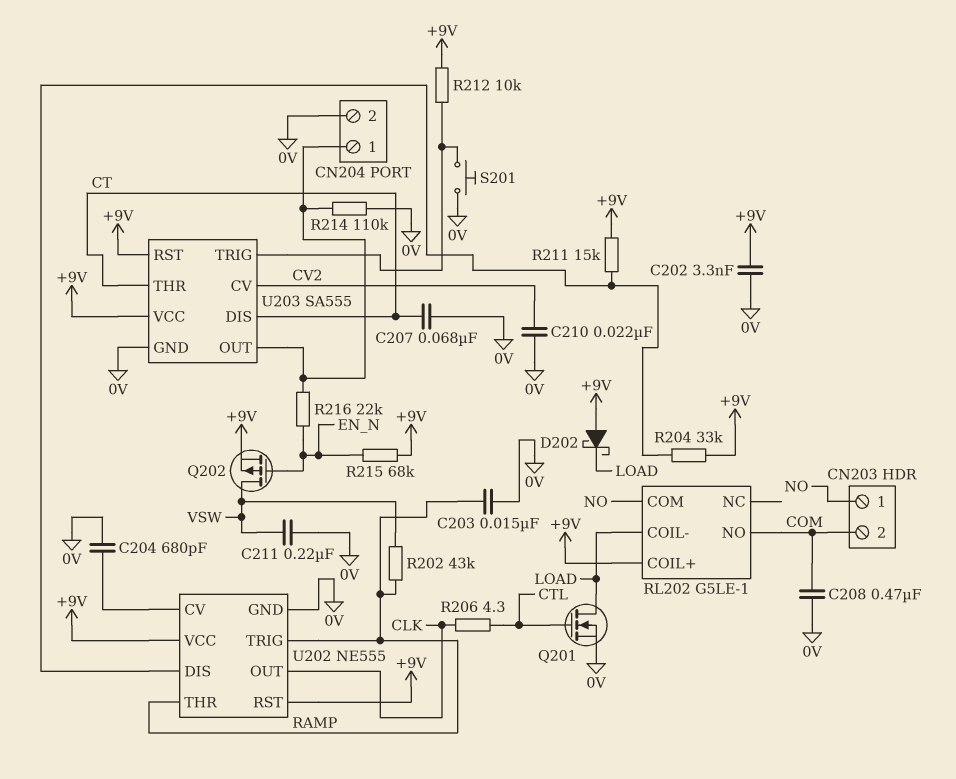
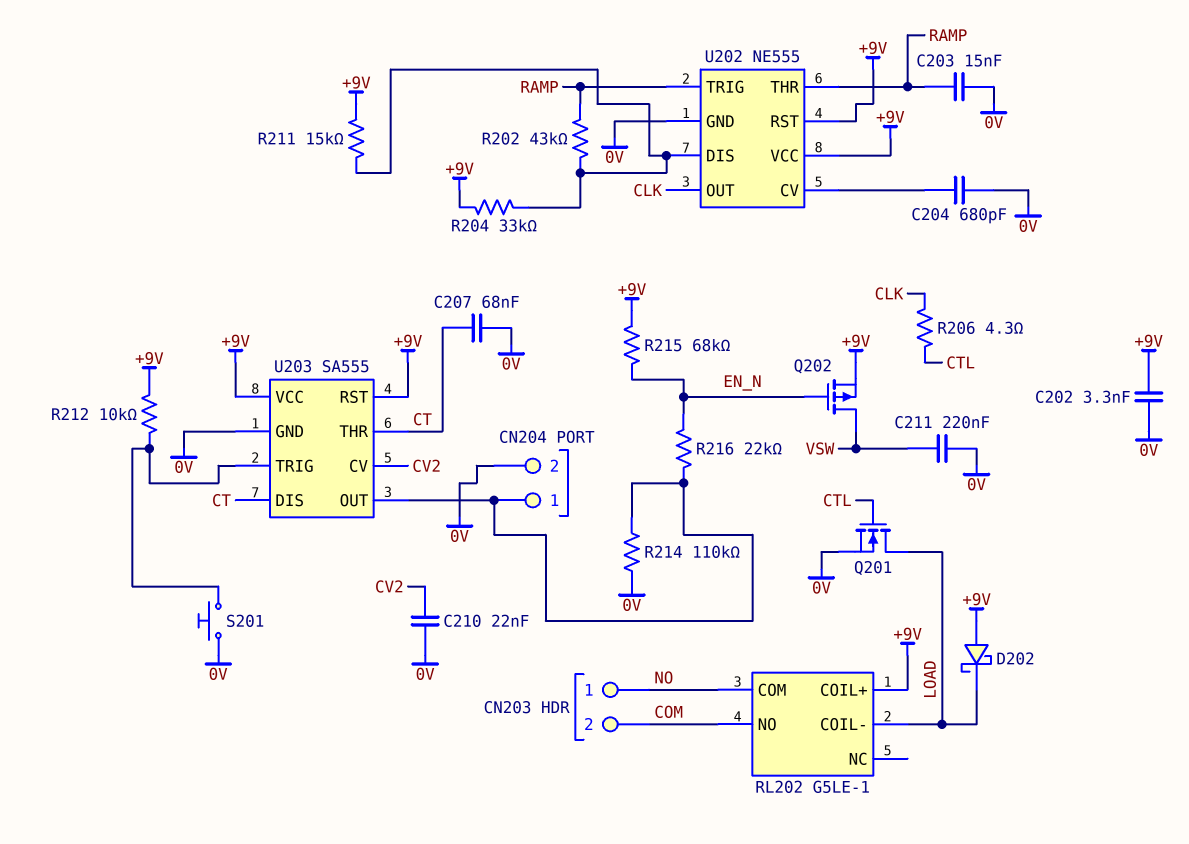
C208: 470nF (0V, COM) -> none
R202: 43k (RAMP, VSW) -> 43k (RAMP, U202/DIS)

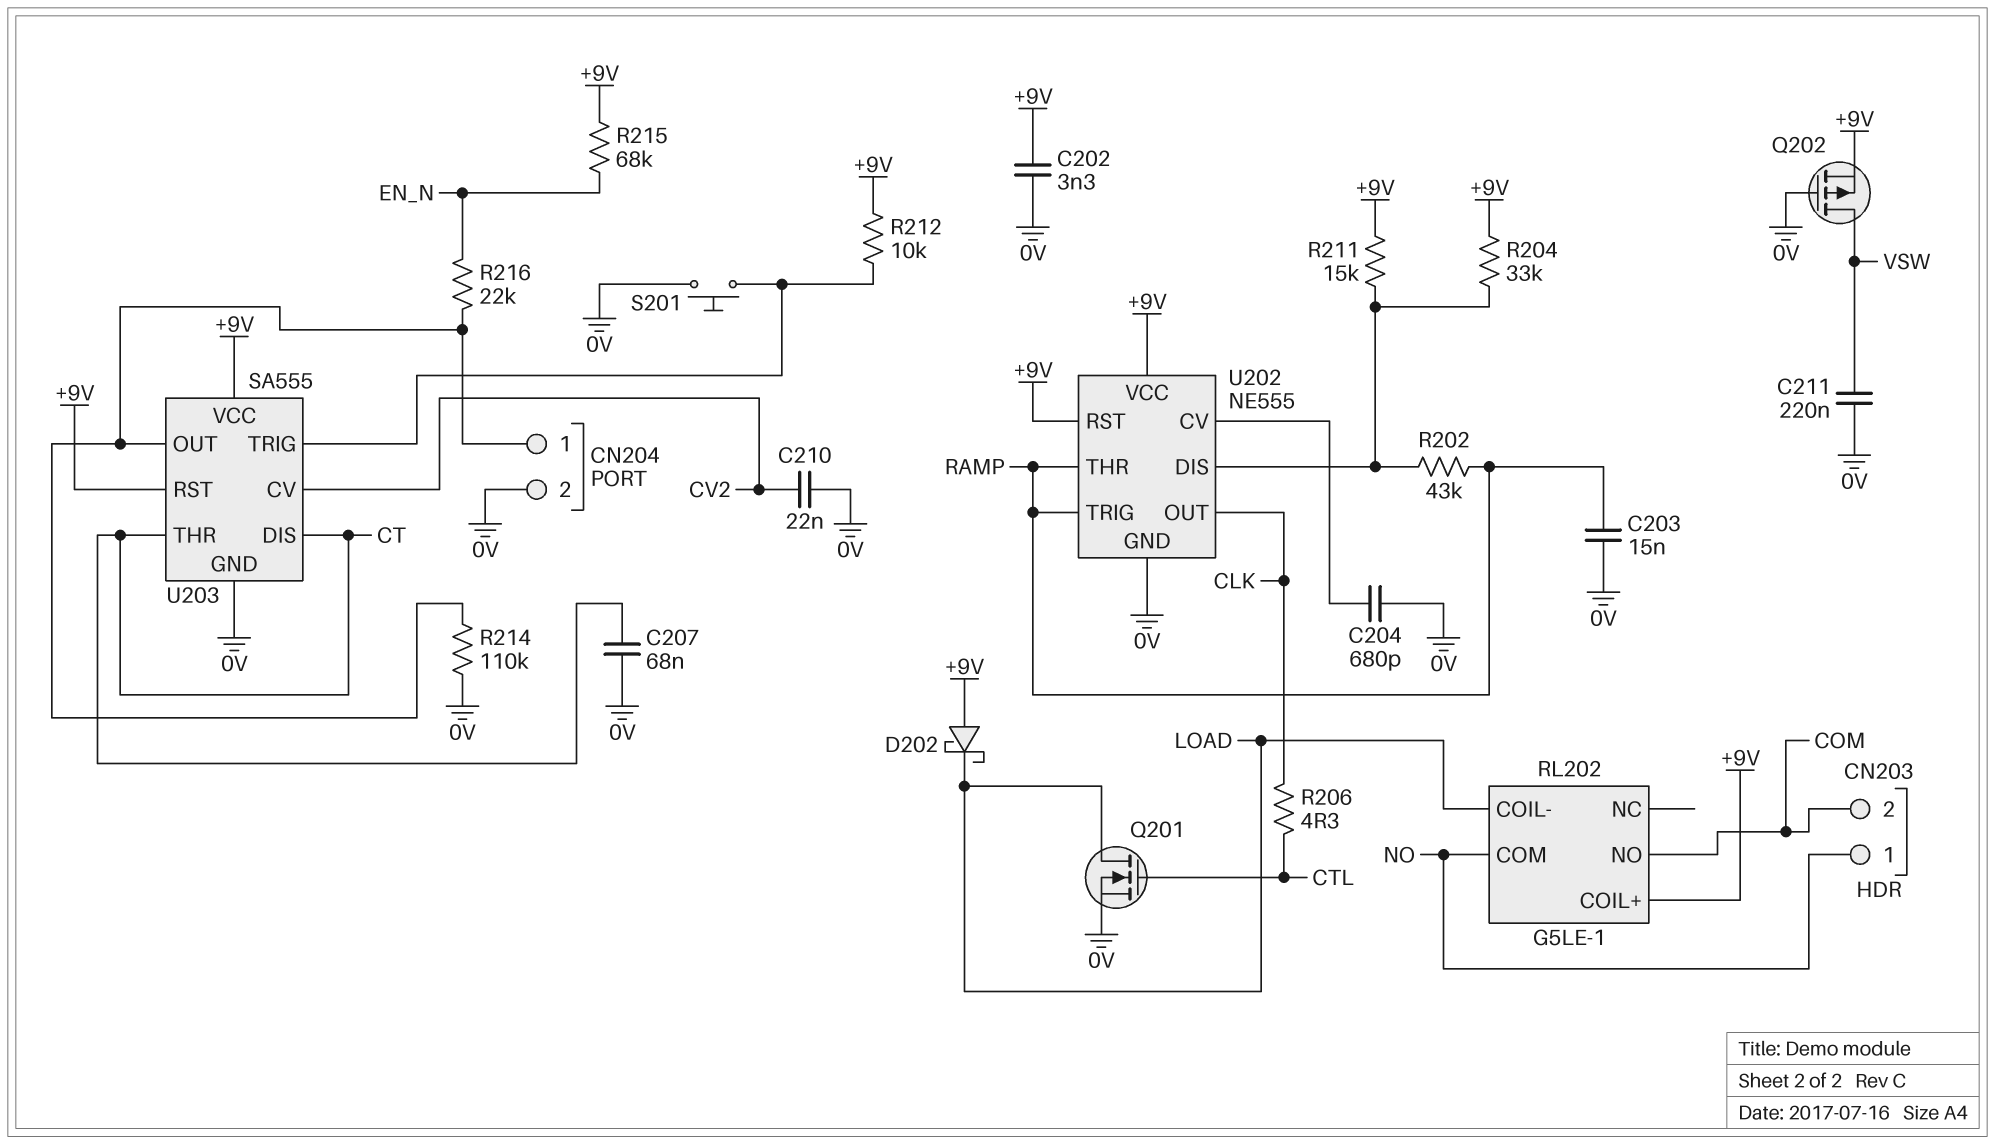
Q202: PMOS (G EN_N, D VSW, S +9V) -> PMOS (G 0V, D VSW, S +9V)

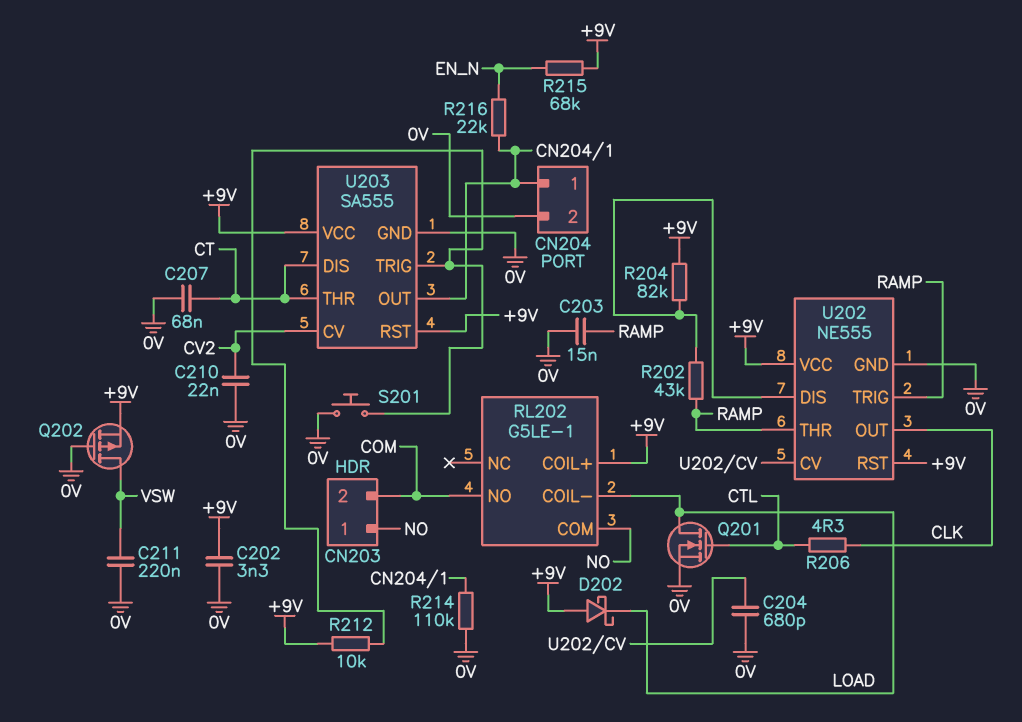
R204: 33k (+9V, U202/DIS) -> 82k (+9V, U202/DIS)
R211: 15k (+9V, U202/DIS) -> none

